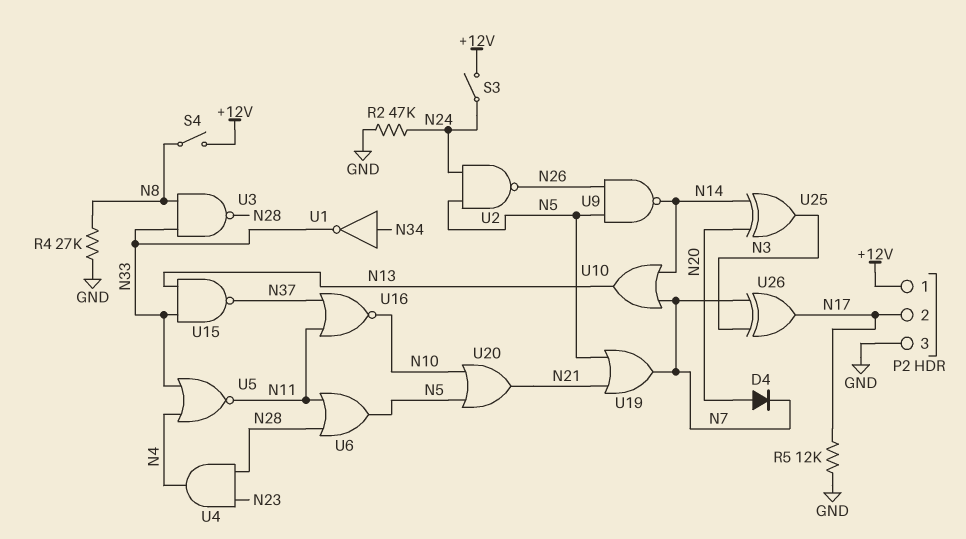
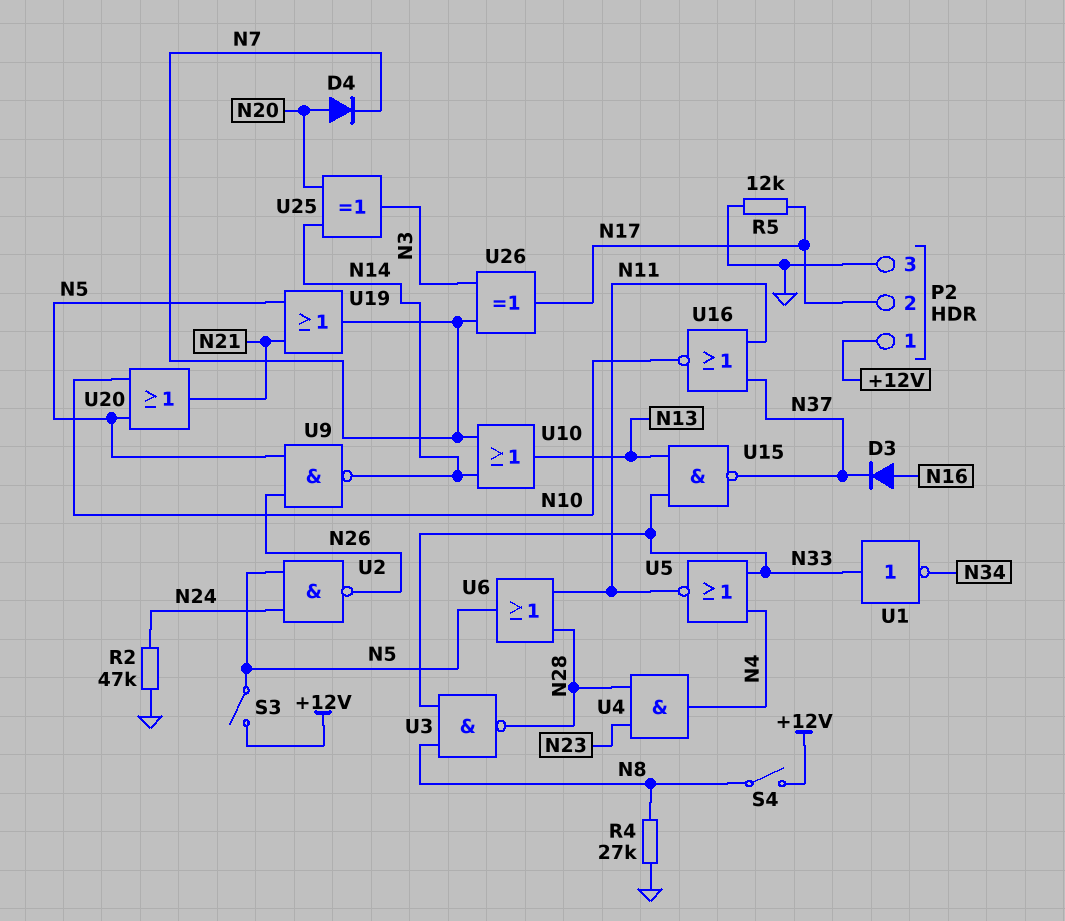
D3: none -> diode (A N16, K N37)
S3: switch (+12V, N24) -> switch (+12V, N5)
U1: NOT (in N34, out N33) -> NOT (in N33, out N34)

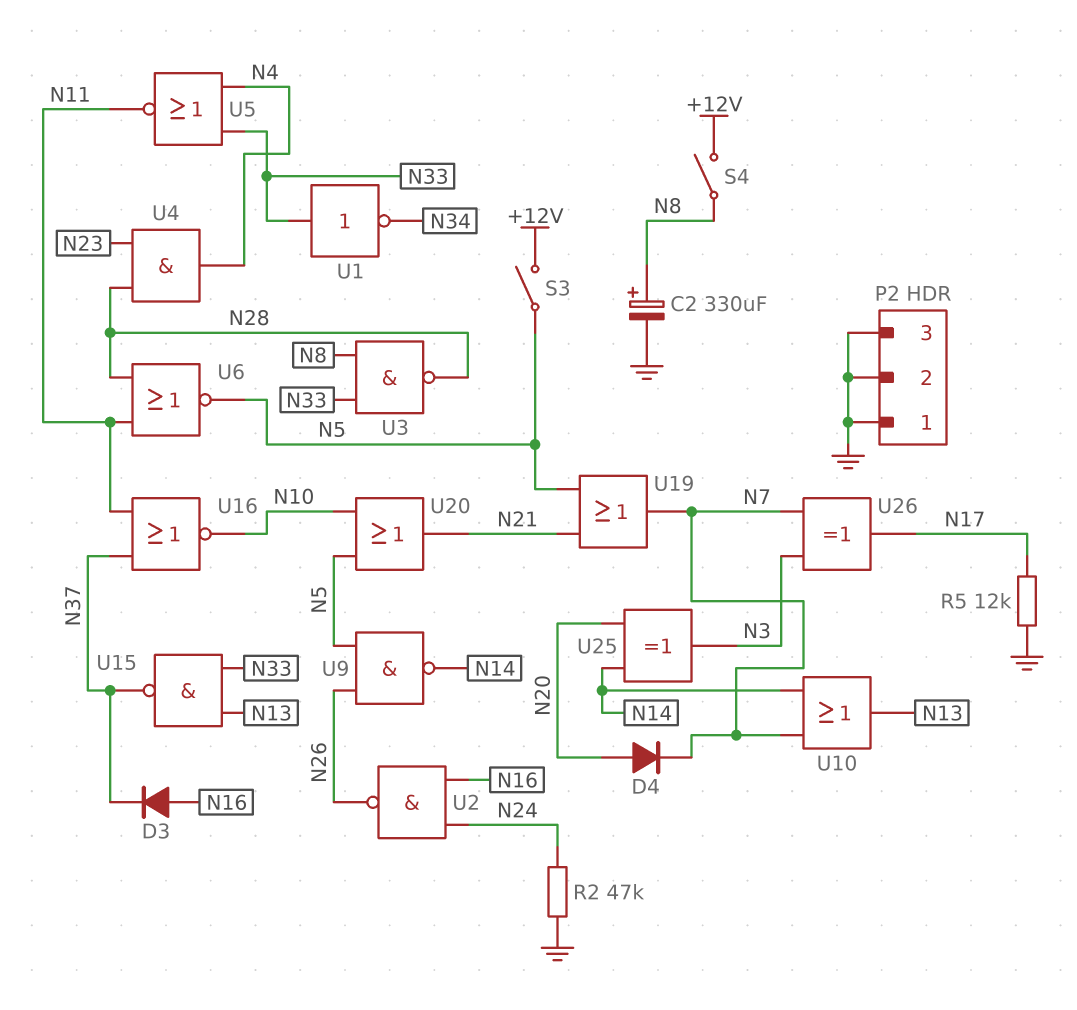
C2: none -> 330uF (plus N8, minus GND)
P2 pin 1: +12V -> GND
P2 pin 2: N17 -> GND
R4: 27k (GND, N8) -> none
U2: NAND (in N5, in N24, out N26) -> NAND (in N16, in N24, out N26)
U6: OR (in N11, in N28, out N5) -> NOR (in N11, in N28, out N5)

